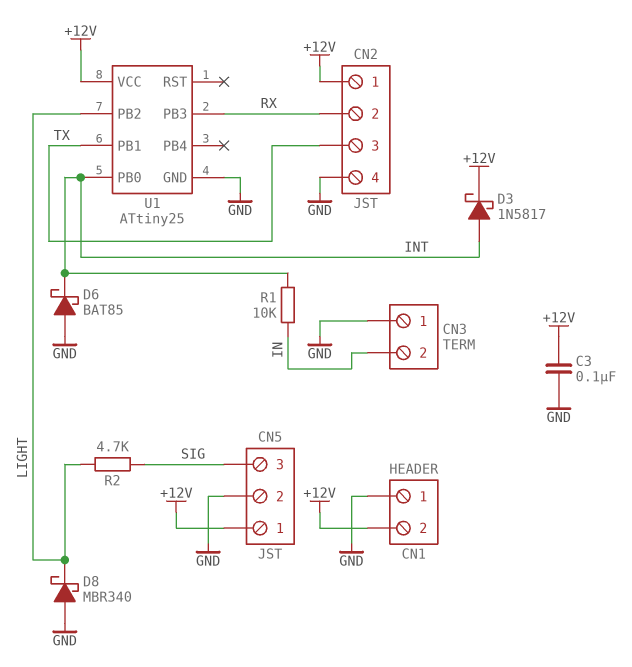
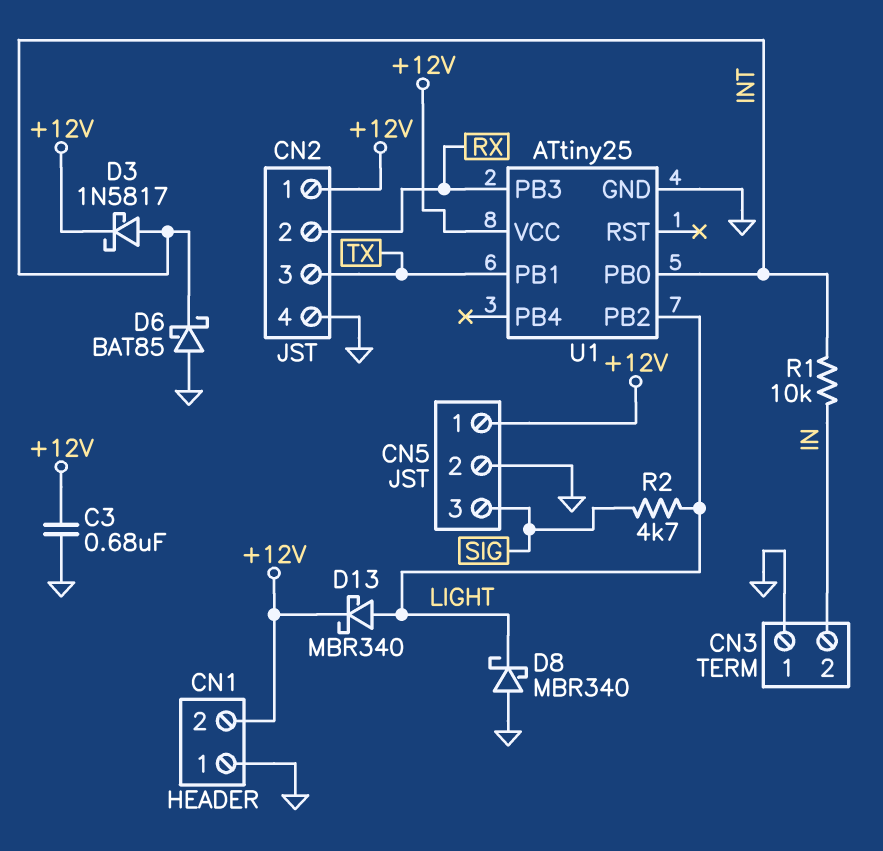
C3: 100nF (+12V, GND) -> 680nF (+12V, GND)
D13: none -> schottky MBR340 (A LIGHT, K +12V)

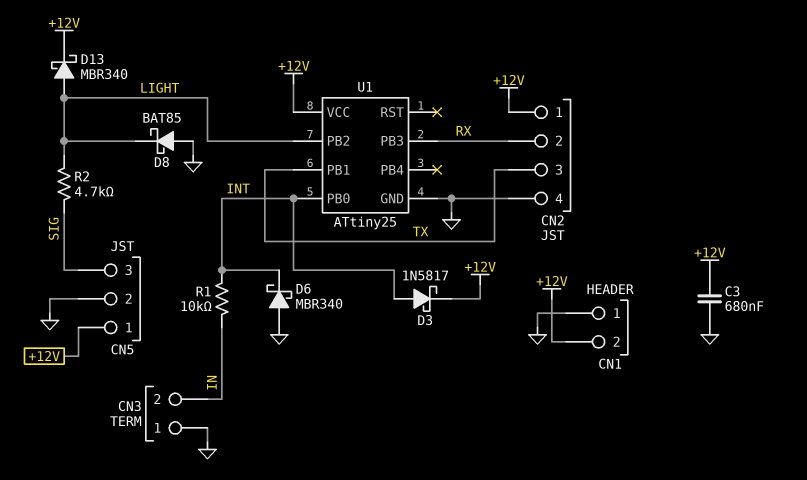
D6: schottky BAT85 (A GND, K INT) -> schottky MBR340 (A GND, K INT)
D8: schottky MBR340 (A GND, K LIGHT) -> schottky BAT85 (A GND, K LIGHT)

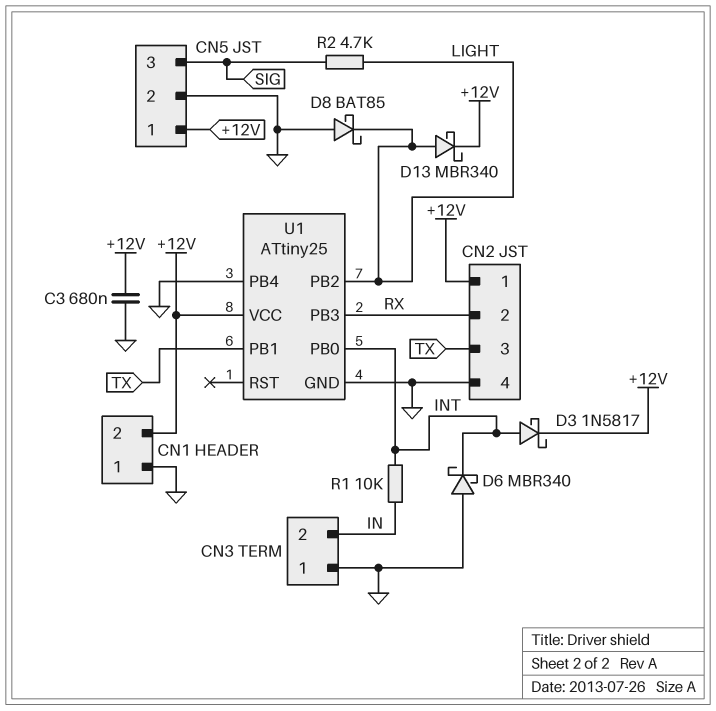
U1 pin PB4: none -> GND

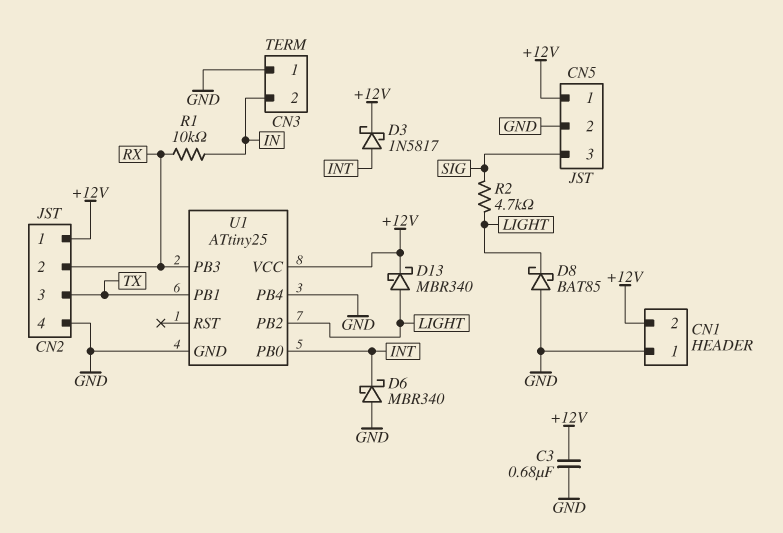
R1: 10k (IN, INT) -> 10k (IN, RX)

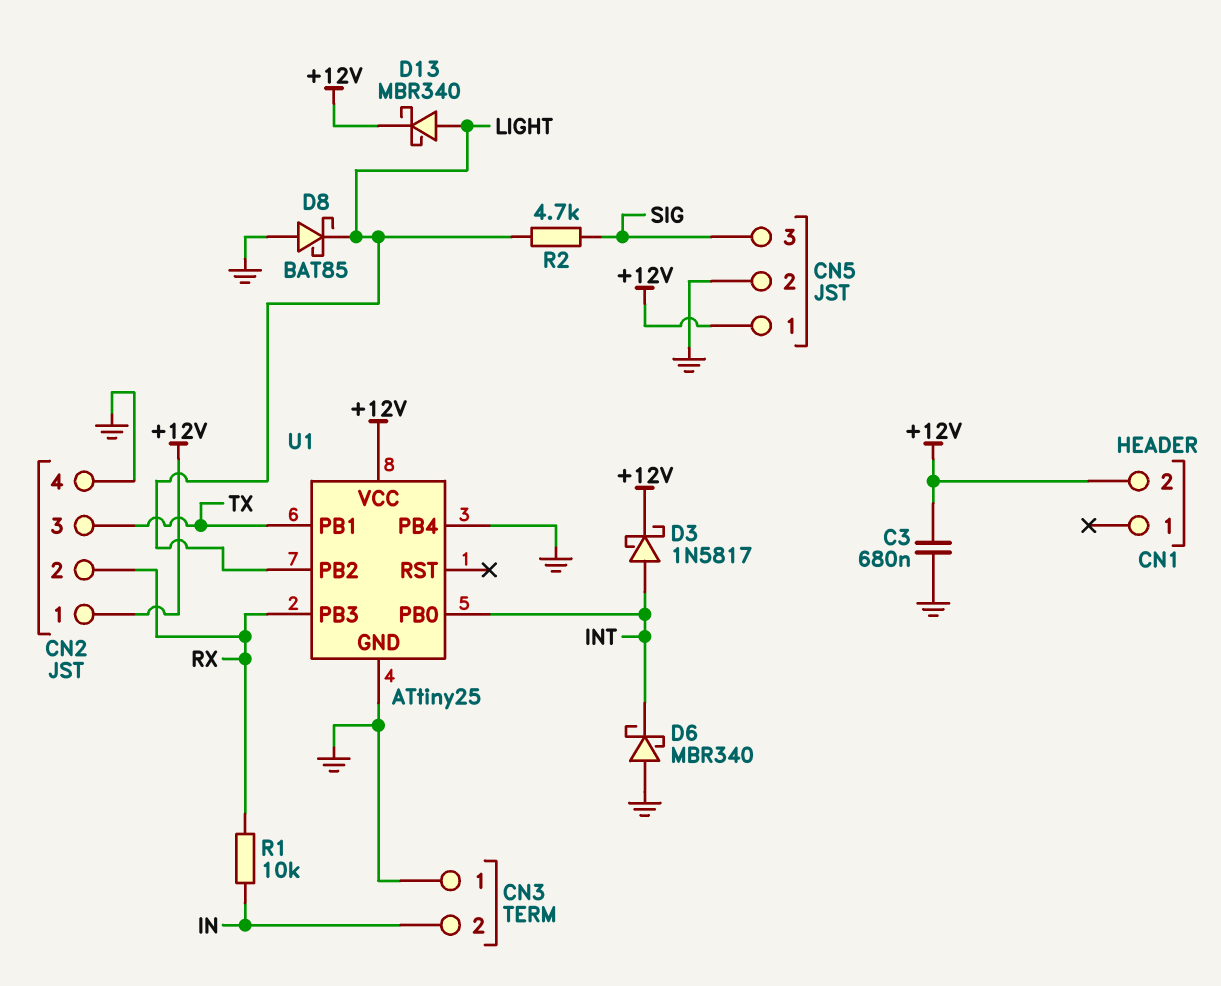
CN1 pin 1: GND -> none

